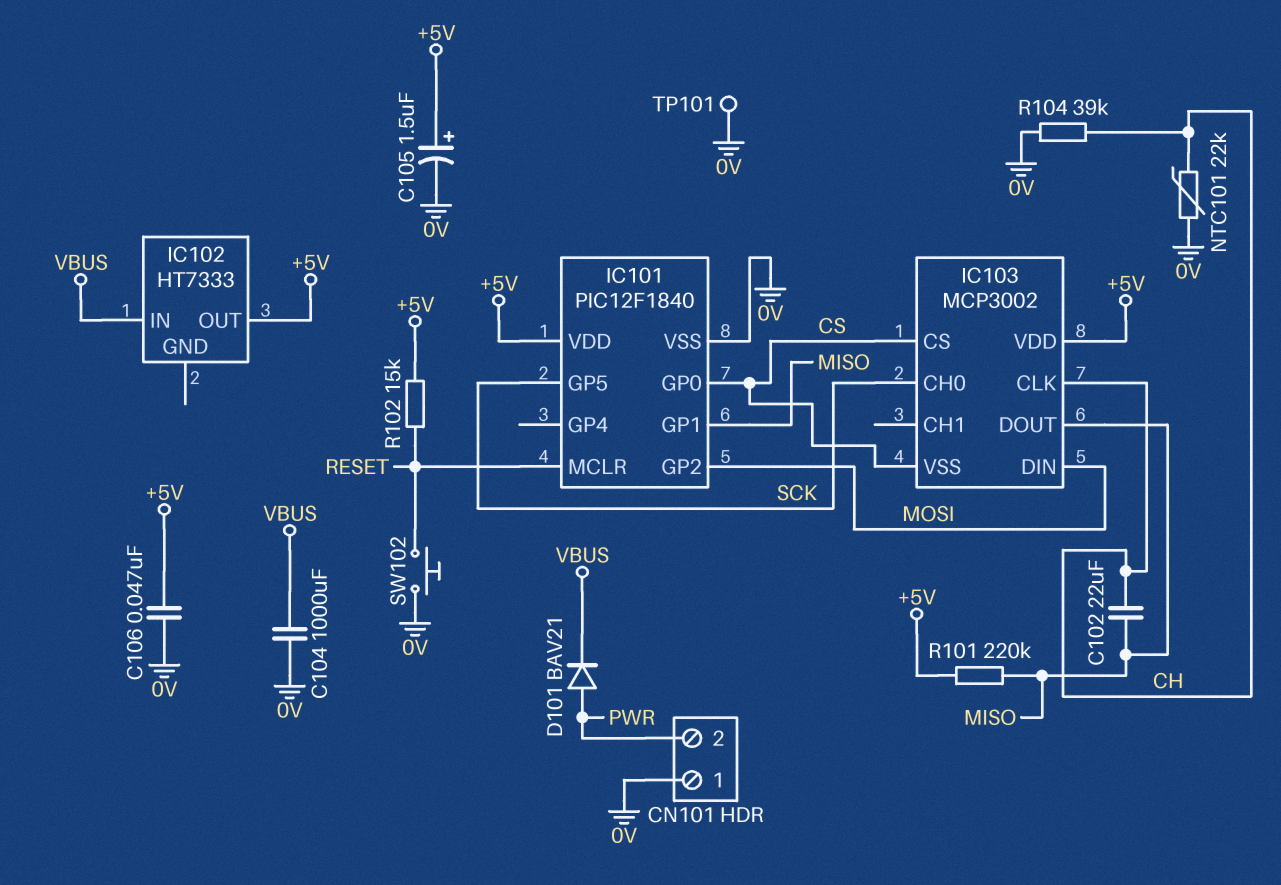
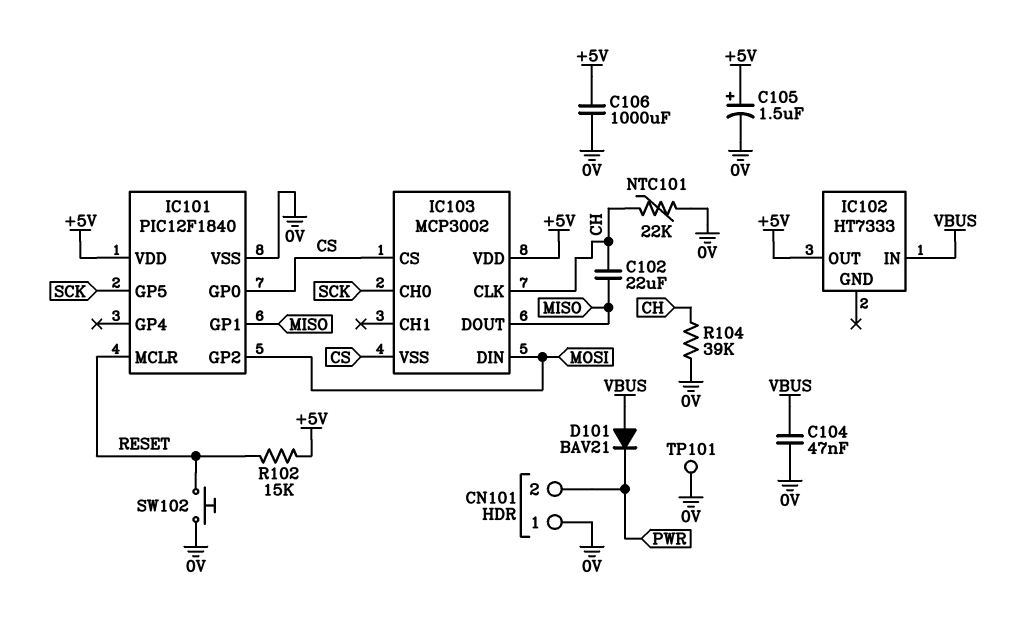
C104: 1000uF (0V, VBUS) -> 47nF (0V, VBUS)
C106: 47nF (+5V, 0V) -> 1000uF (+5V, 0V)
D101: diode BAV21 (A PWR, K VBUS) -> diode BAV21 (A VBUS, K PWR)
R101: 220k (+5V, MISO) -> none

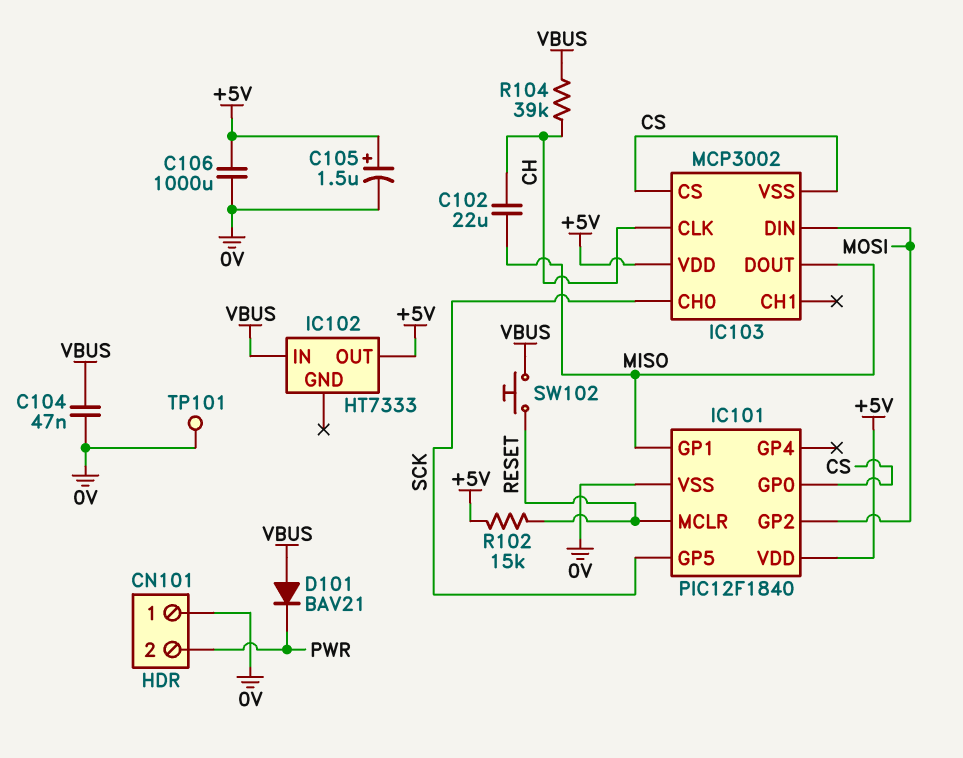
NTC101: 22k (0V, CH) -> none
R104: 39k (0V, CH) -> 39k (CH, VBUS)
SW102: button (0V, RESET) -> button (RESET, VBUS)

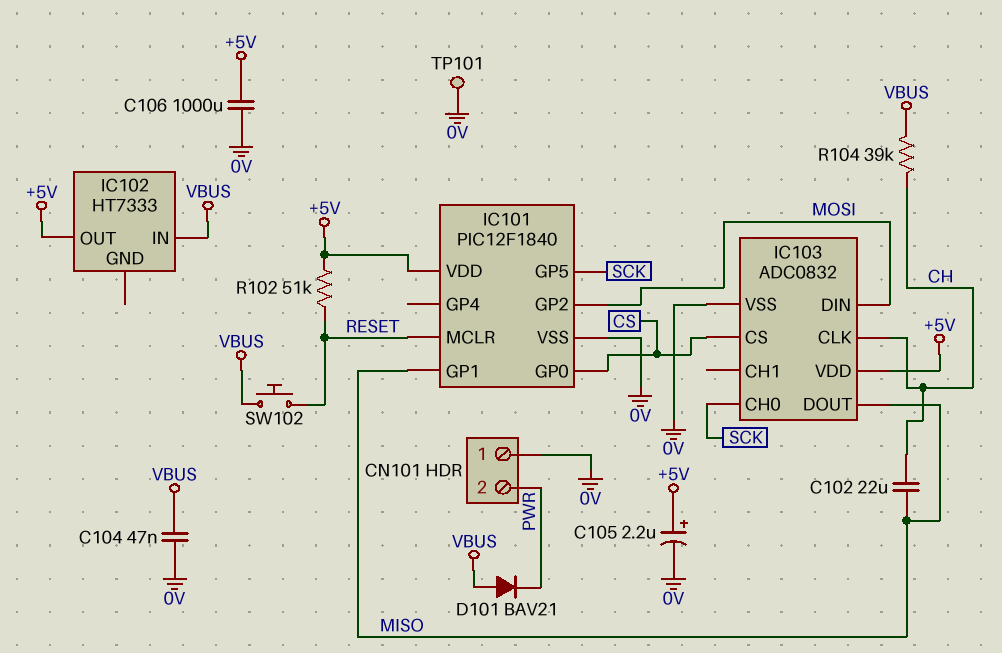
C105: 1.5uF (plus +5V, minus 0V) -> 2.2uF (plus +5V, minus 0V)
IC103: MCP3002 -> ADC0832
IC103 pin VSS: CS -> 0V
R102: 15k (+5V, RESET) -> 51k (+5V, RESET)

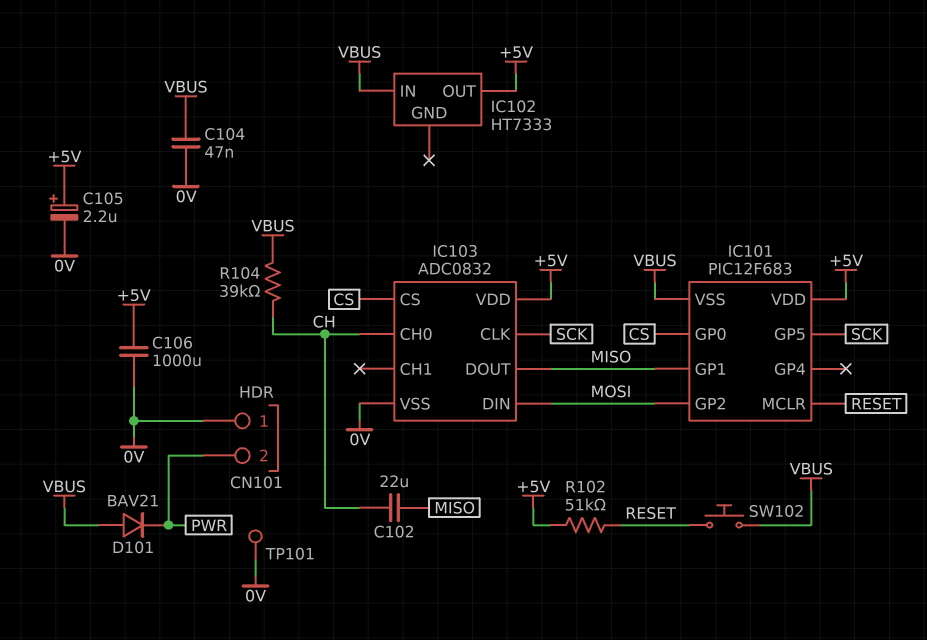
IC101: PIC12F1840 -> PIC12F683
IC101 pin VSS: 0V -> VBUS
IC103 pin CH0: SCK -> CH
IC103 pin CLK: CH -> SCK

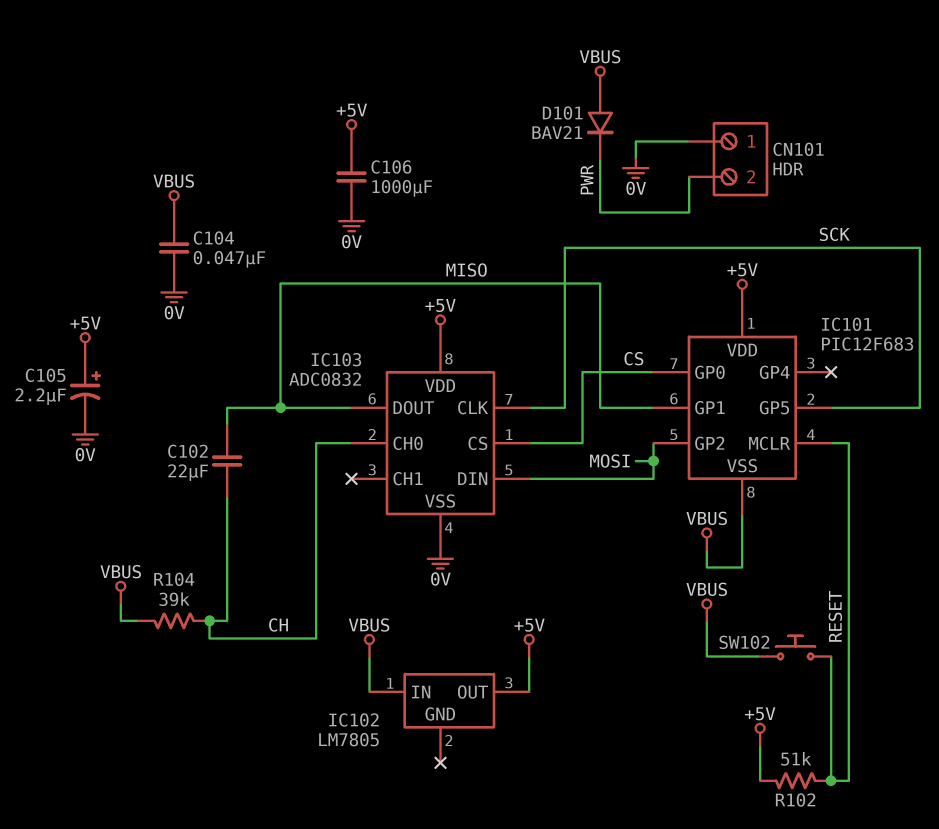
IC102: HT7333 -> LM7805
TP101: test point (0V) -> none

